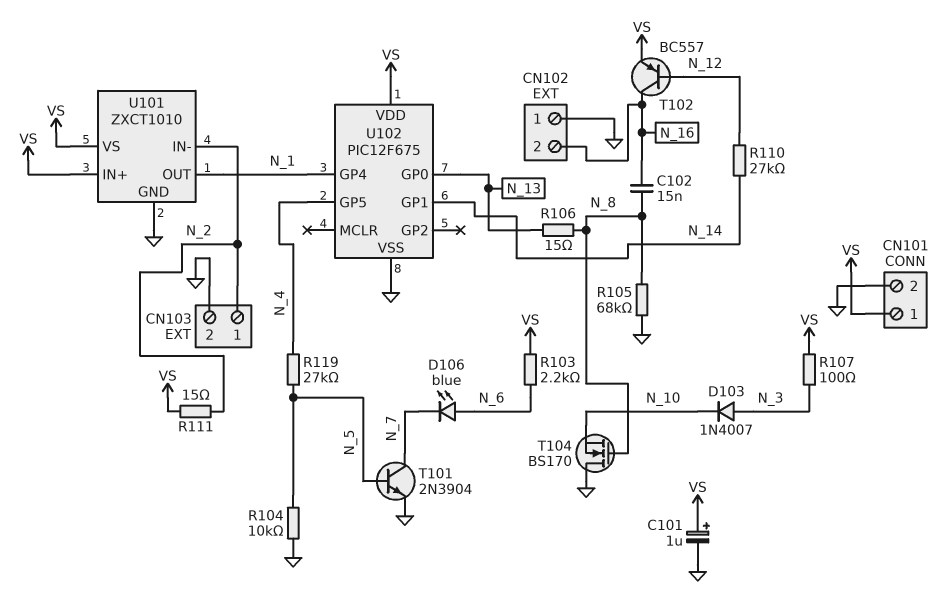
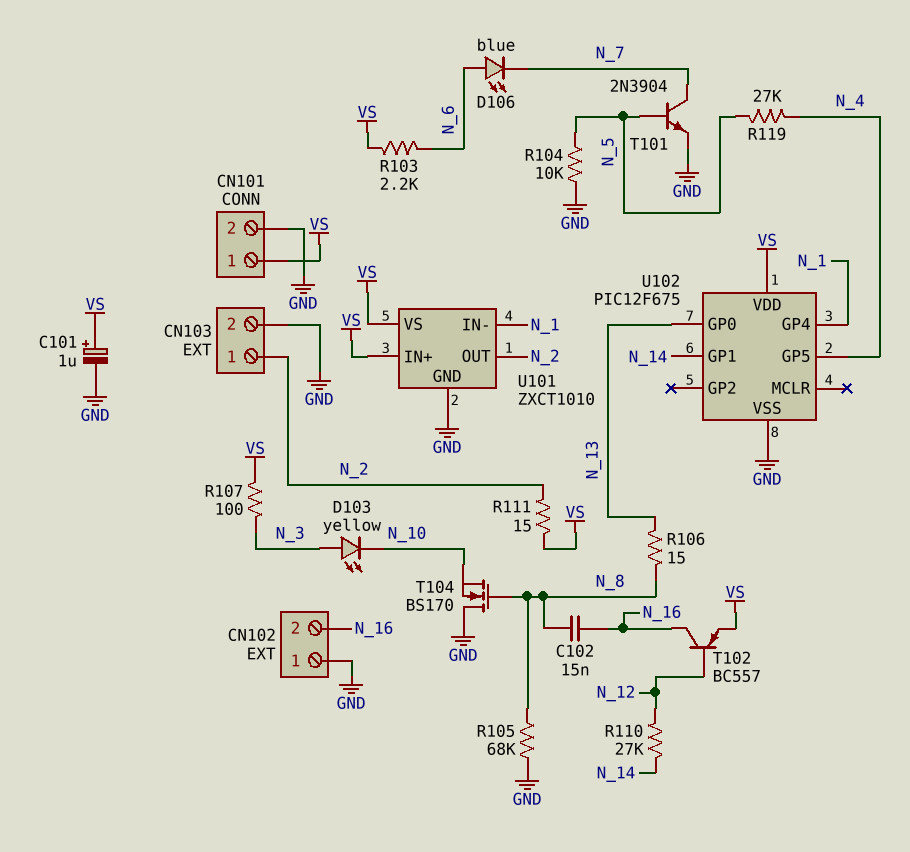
D103: diode 1N4007 (A N_3, K N_10) -> LED yellow (A N_3, K N_10)
U101 pin IN-: N_2 -> N_1
U101 pin OUT: N_1 -> N_2

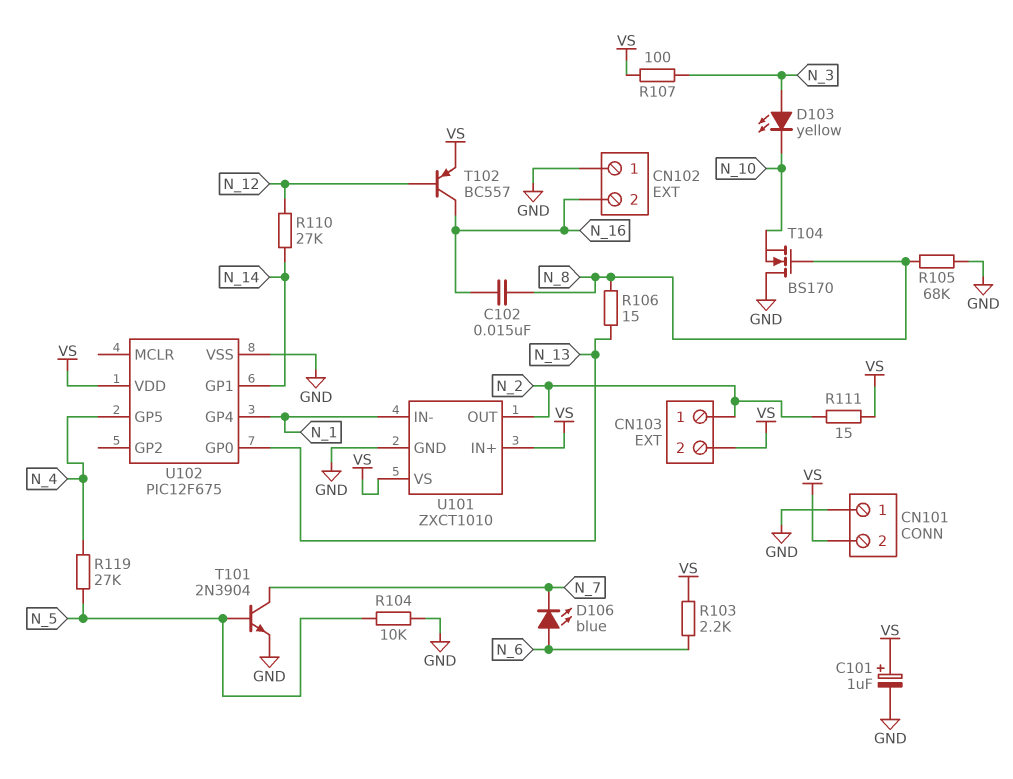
CN101 pin 1: VS -> GND
CN101 pin 2: GND -> VS
CN103 pin 2: GND -> VS

